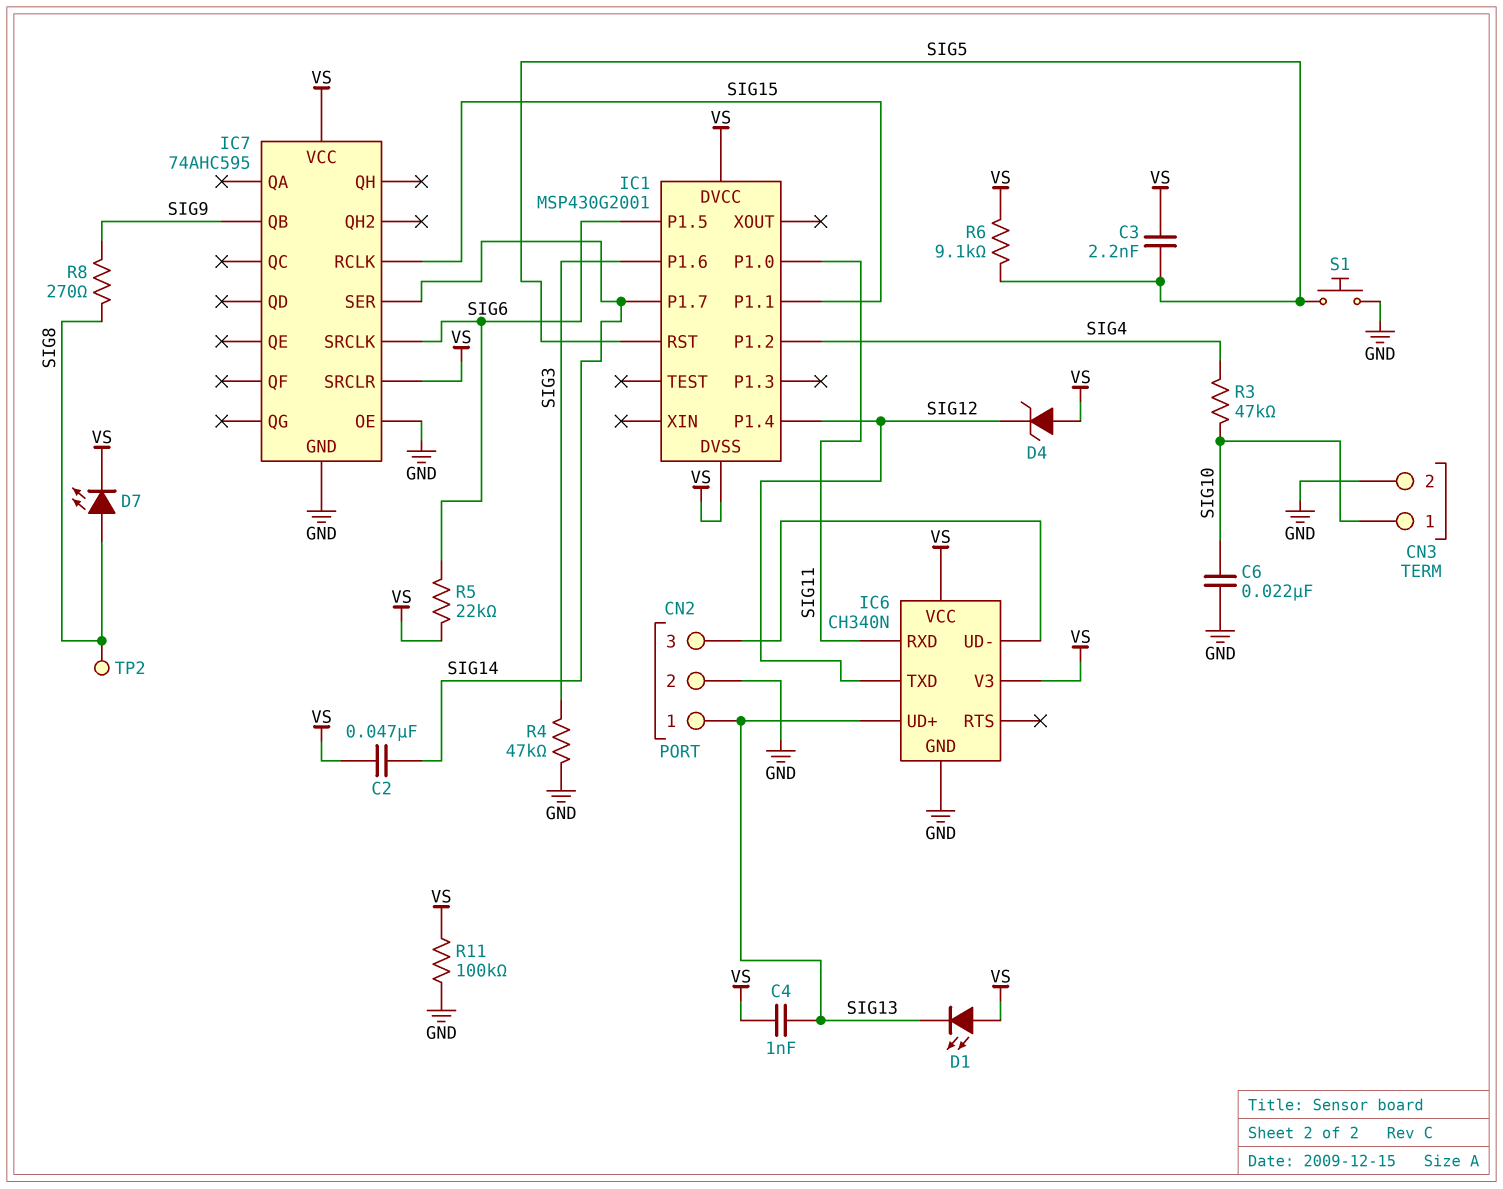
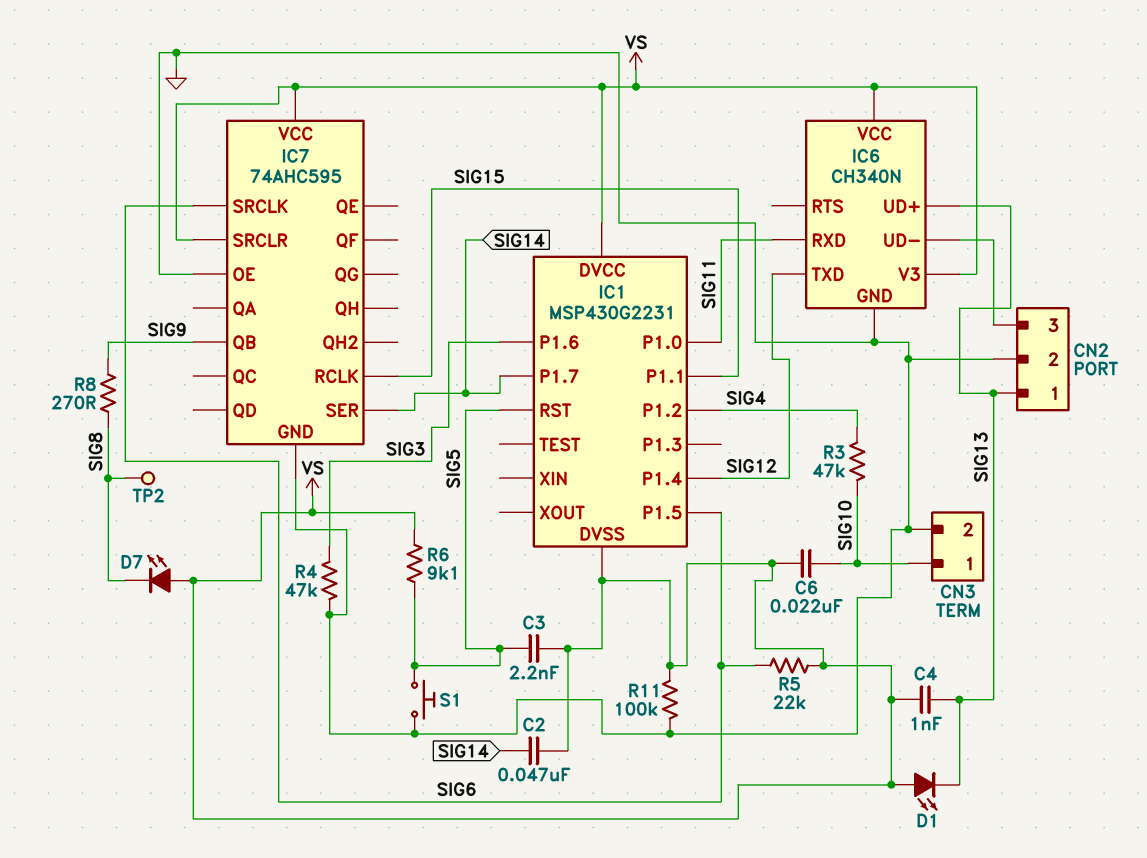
C6: 22nF (GND, SIG10) -> 22nF (SIG10, VS)
D4: zener (A VS, K SIG12) -> none
D7: LED (A SIG8, K VS) -> LED (A VS, K SIG8)
IC1: MSP430G2001 -> MSP430G2231

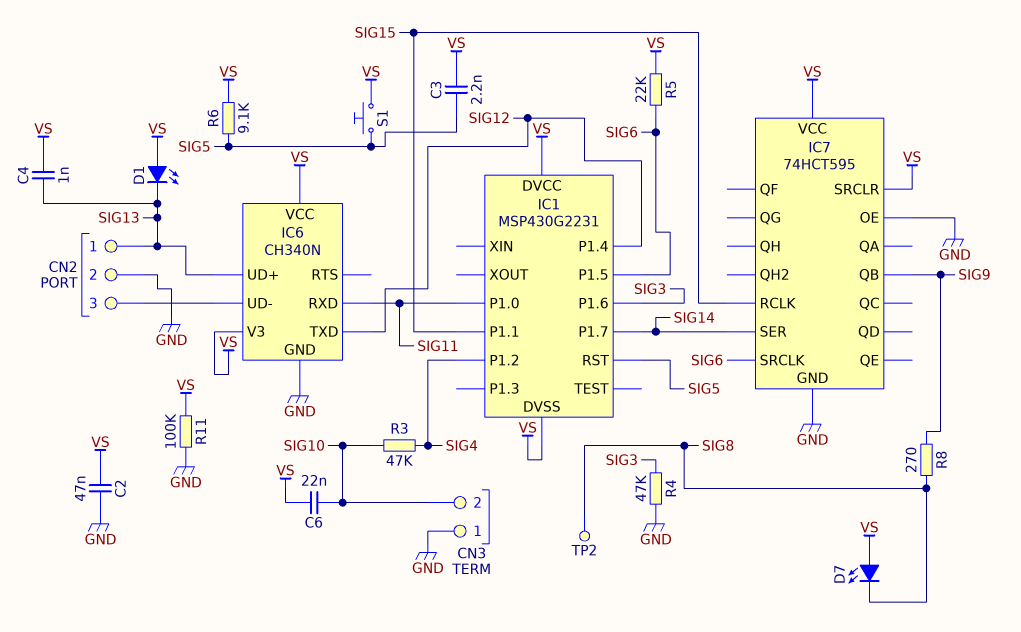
C2: 47nF (SIG14, VS) -> 47nF (GND, VS)
CN3 pin 1: SIG10 -> GND
CN3 pin 2: GND -> SIG10
IC7: 74AHC595 -> 74HCT595
S1: button (GND, SIG5) -> button (SIG5, VS)

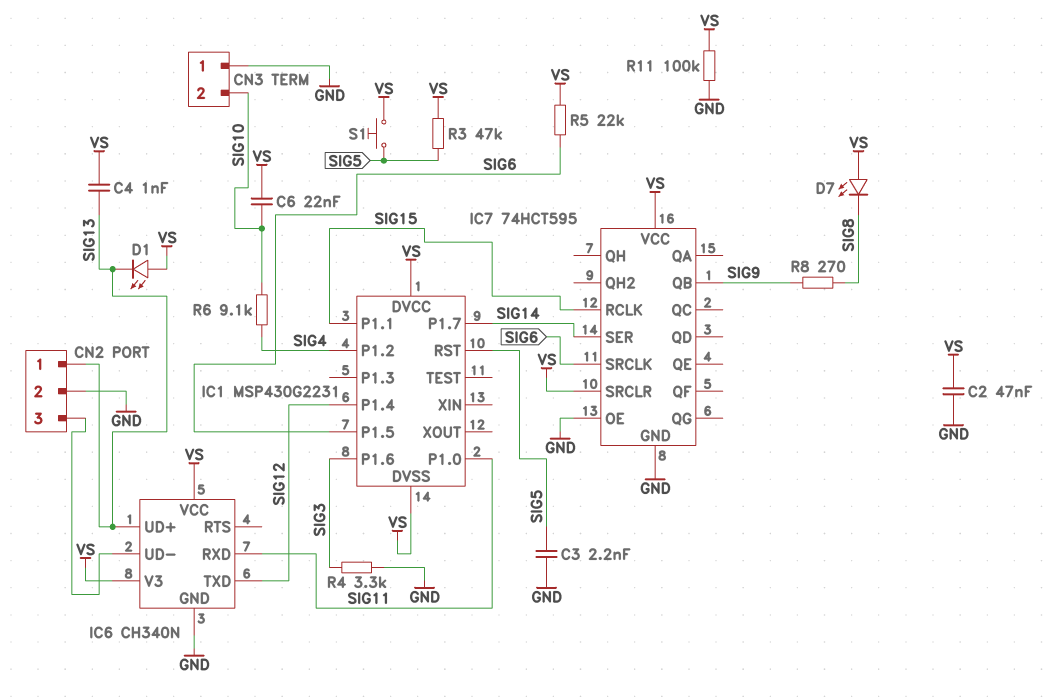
C3: 2.2nF (SIG5, VS) -> 2.2nF (GND, SIG5)
R3: 47k (SIG4, SIG10) -> 47k (SIG5, VS)
R4: 47k (GND, SIG3) -> 3.3k (GND, SIG3)
R6: 9.1k (SIG5, VS) -> 9.1k (SIG4, SIG10)
TP2: test point (SIG8) -> none

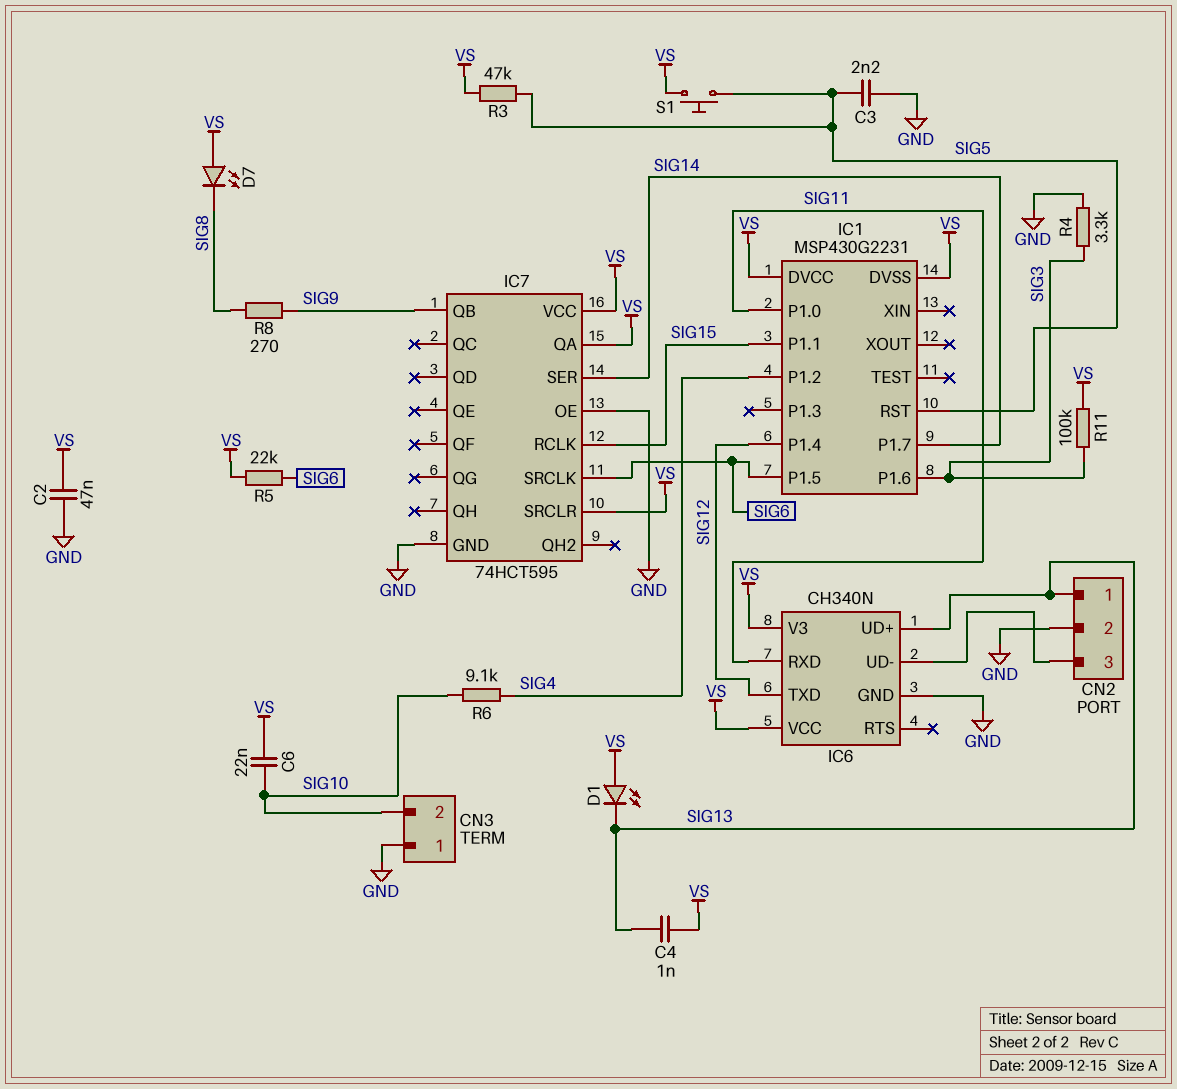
IC7 pin QA: none -> VS
R11: 100k (GND, VS) -> 100k (SIG3, VS)

